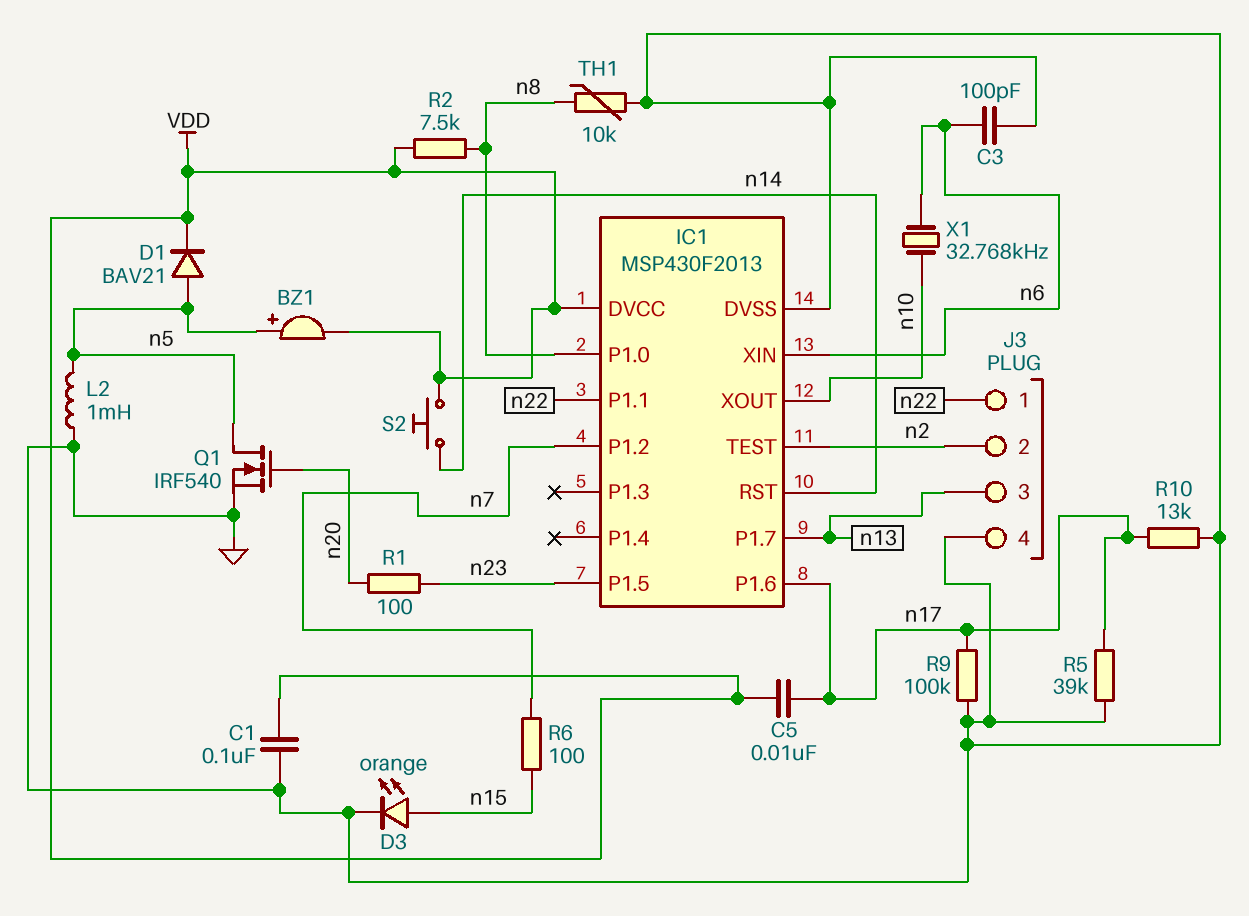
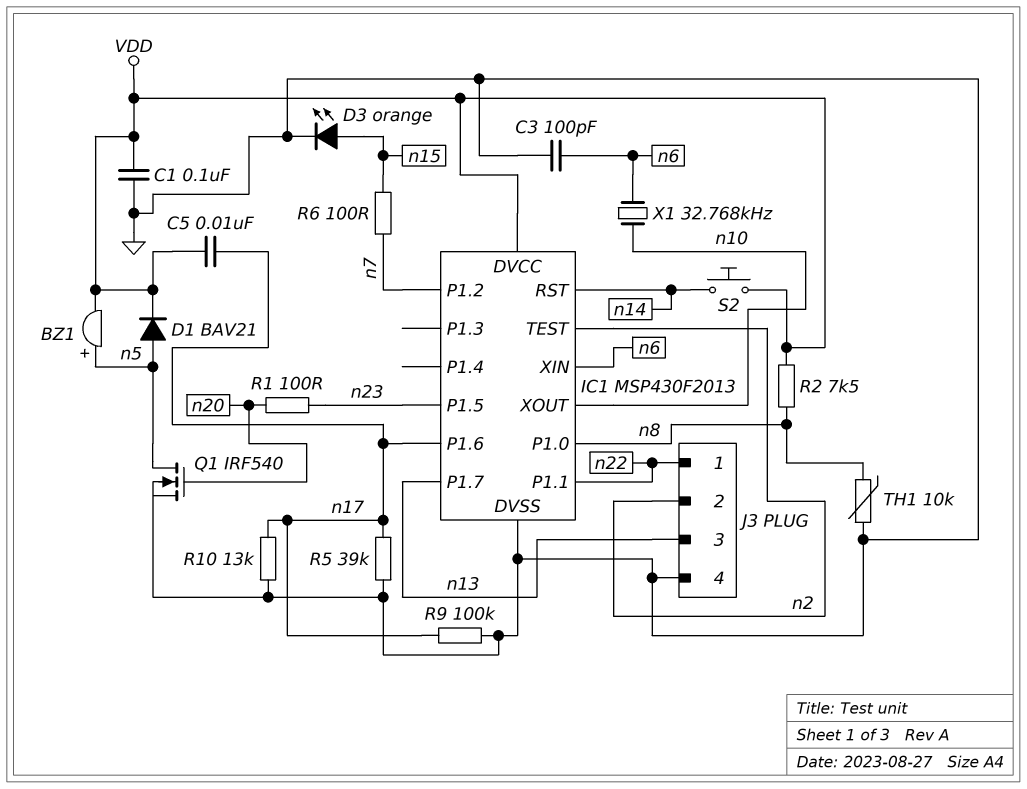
L2: 1mH (GND, n5) -> none

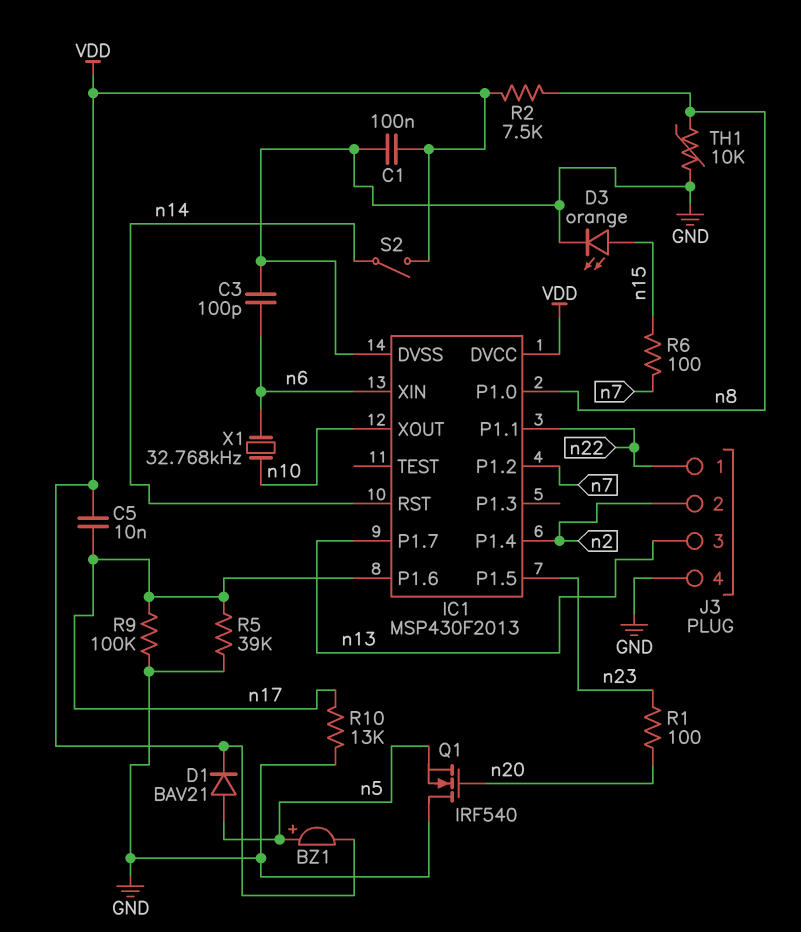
IC1 pin P1.4: none -> n2
IC1 pin TEST: n2 -> none
Q1: NMOS IRF540 (G n20, D n5, S GND) -> NMOS IRF540 (G n20, D GND, S n5)
S2: button (VDD, n14) -> switch (VDD, n14)

